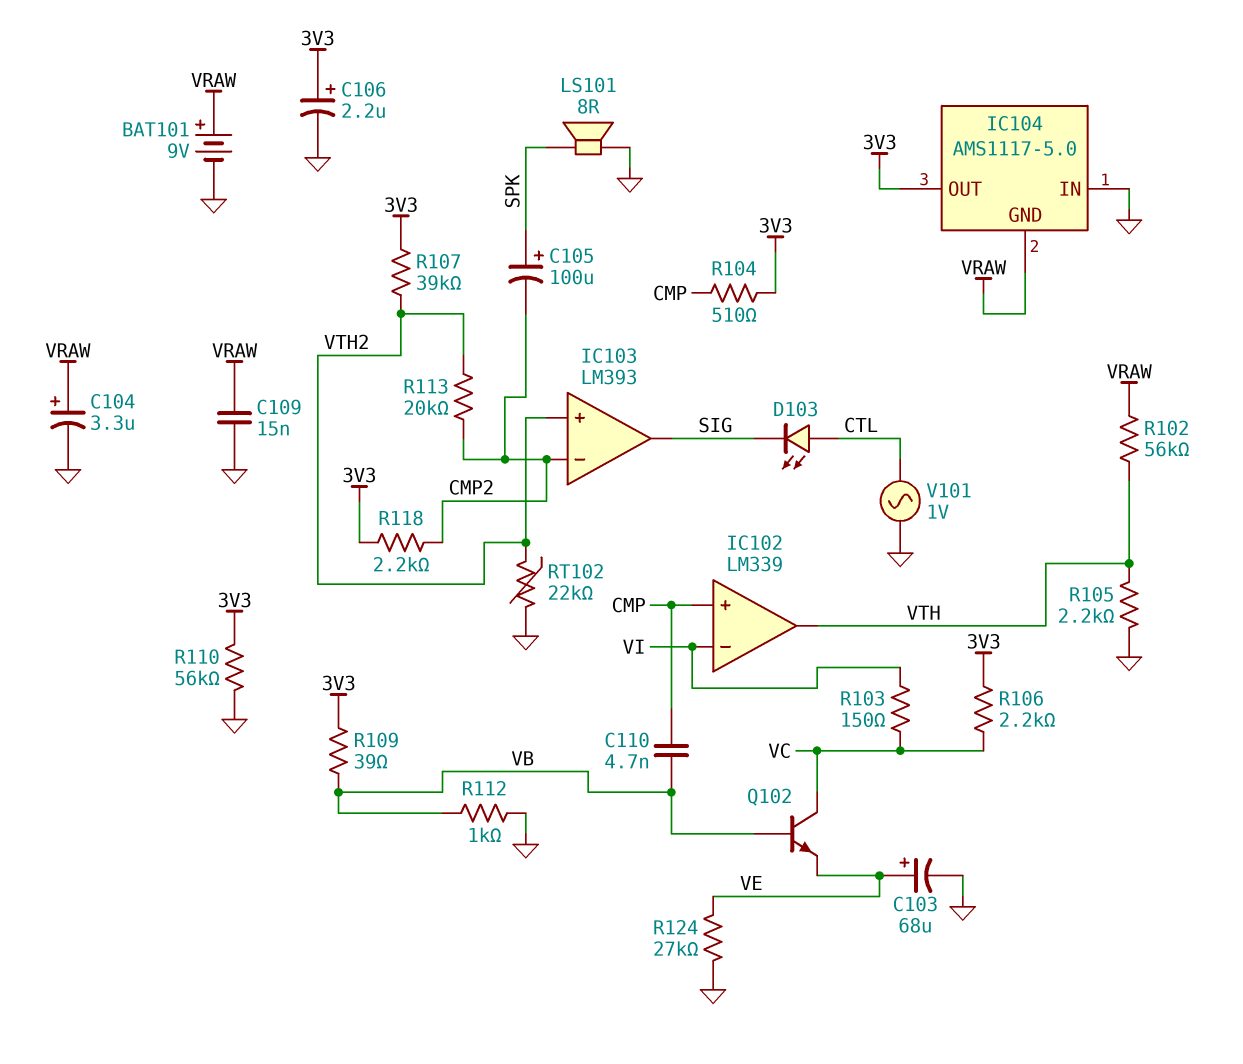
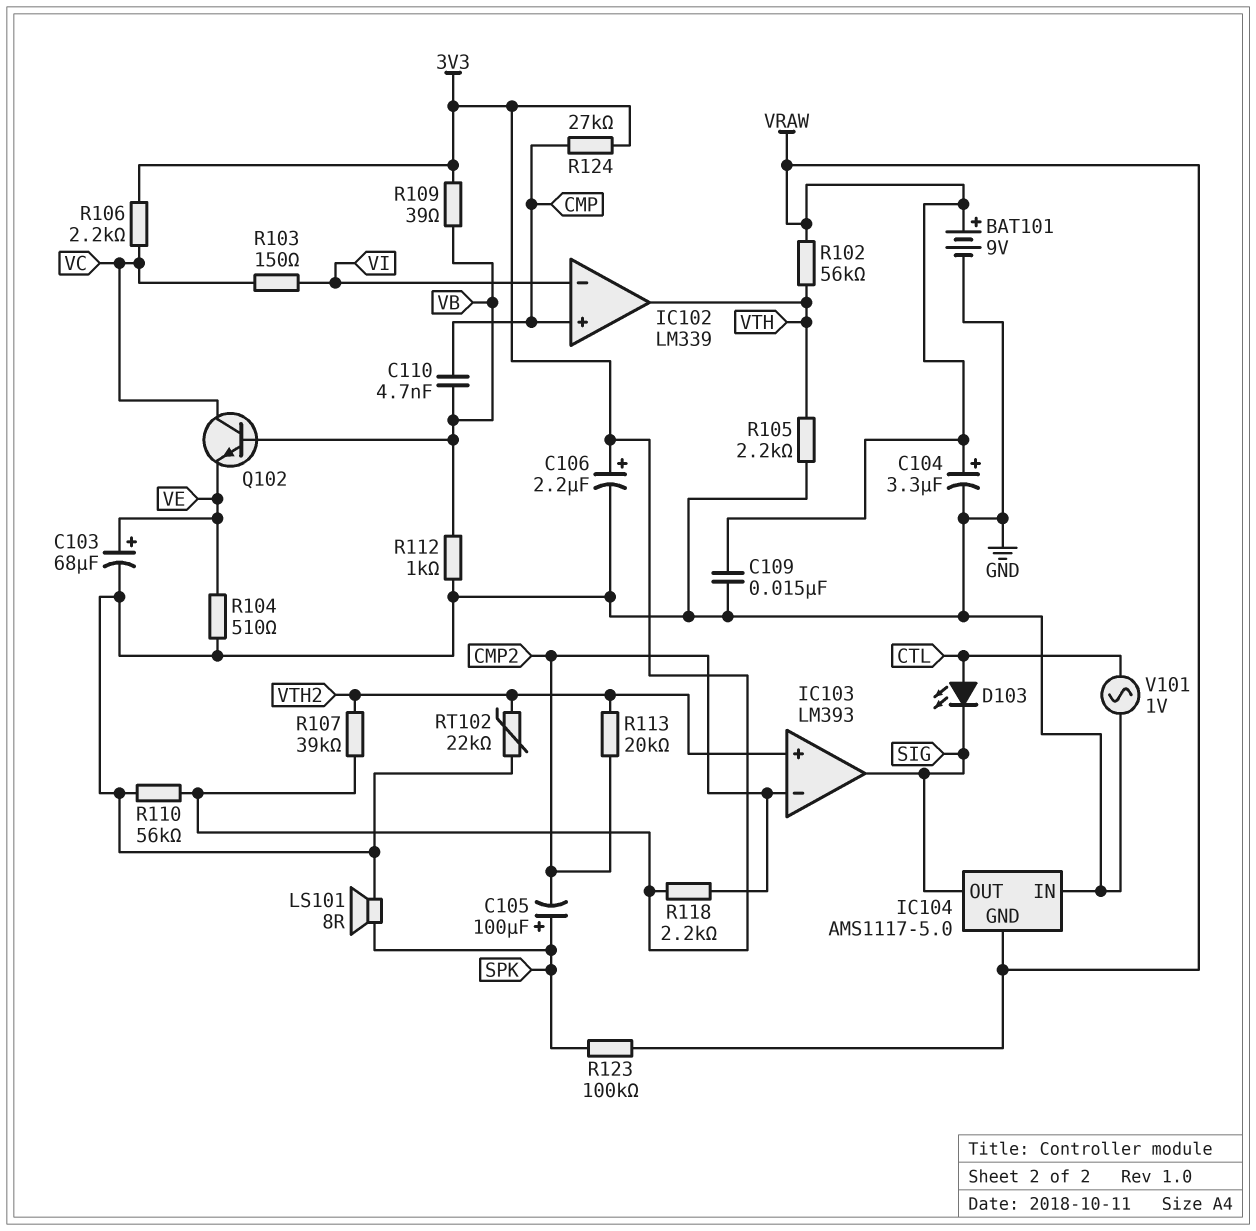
IC104 pin OUT: 3V3 -> SIG
R104: 510 (3V3, CMP) -> 510 (GND, VE)
R123: none -> 100k (SPK, VRAW)
R124: 27k (GND, VE) -> 27k (3V3, CMP)

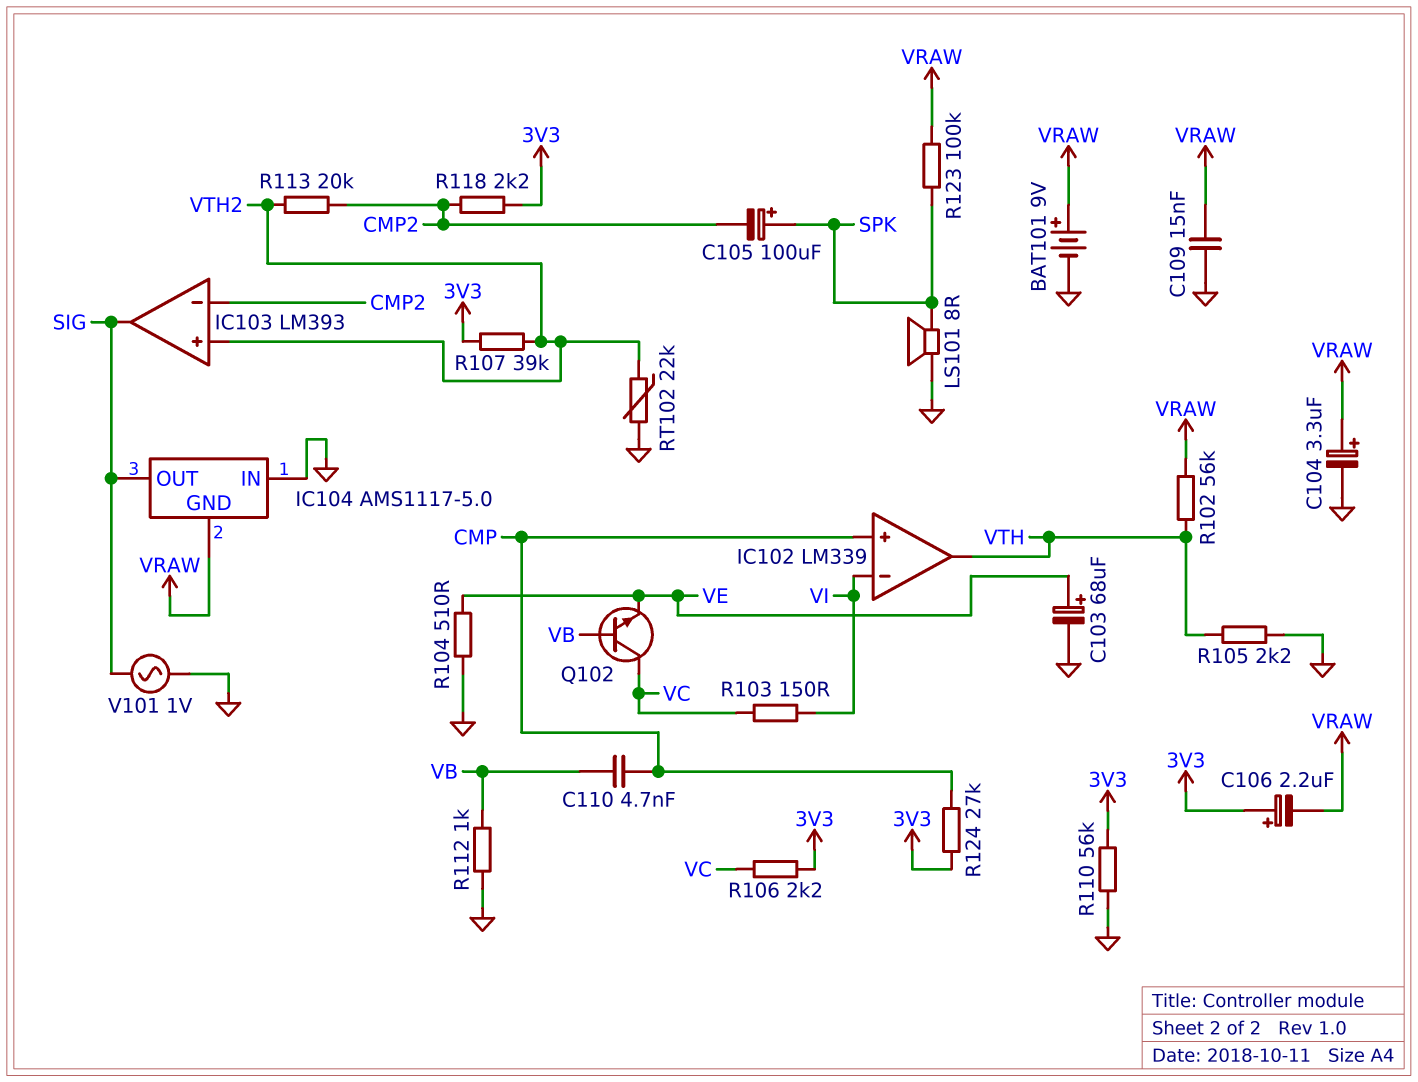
C106: 2.2uF (plus 3V3, minus GND) -> 2.2uF (plus 3V3, minus VRAW)
D103: LED (A CTL, K SIG) -> none
R109: 39 (3V3, VB) -> none
V101: AC 1V (CTL, GND) -> AC 1V (GND, SIG)

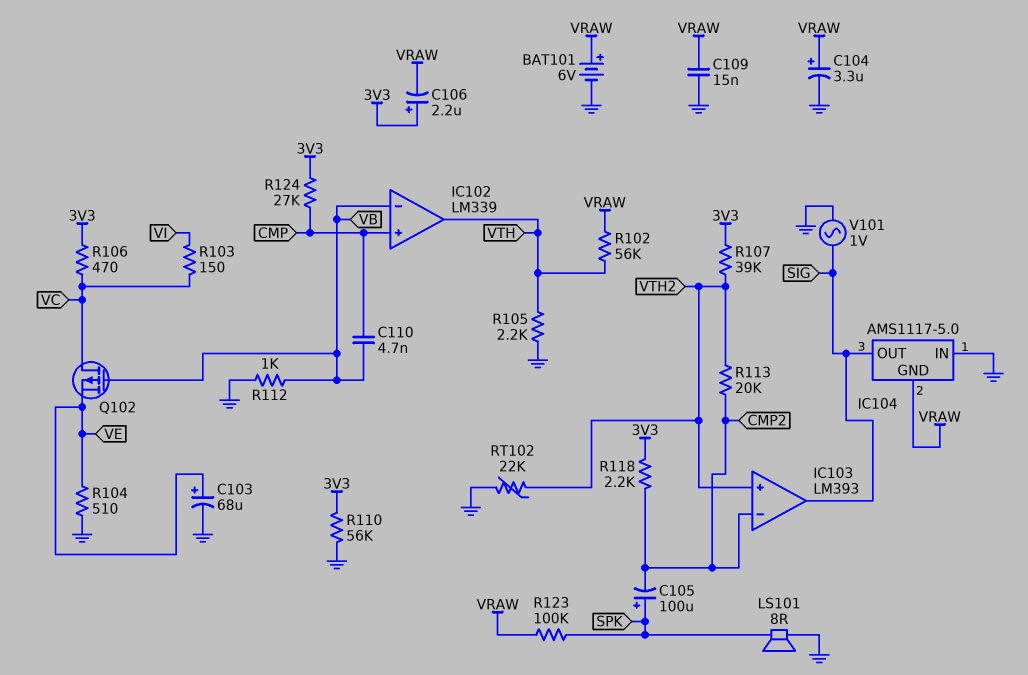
BAT101: 9V (plus VRAW, minus GND) -> 6V (plus VRAW, minus GND)
IC102 pin in-: VI -> VB
Q102: NPN (B VB, C VC, E VE) -> PMOS (G VB, D VC, S VE)
R106: 2.2k (3V3, VC) -> 470 (3V3, VC)

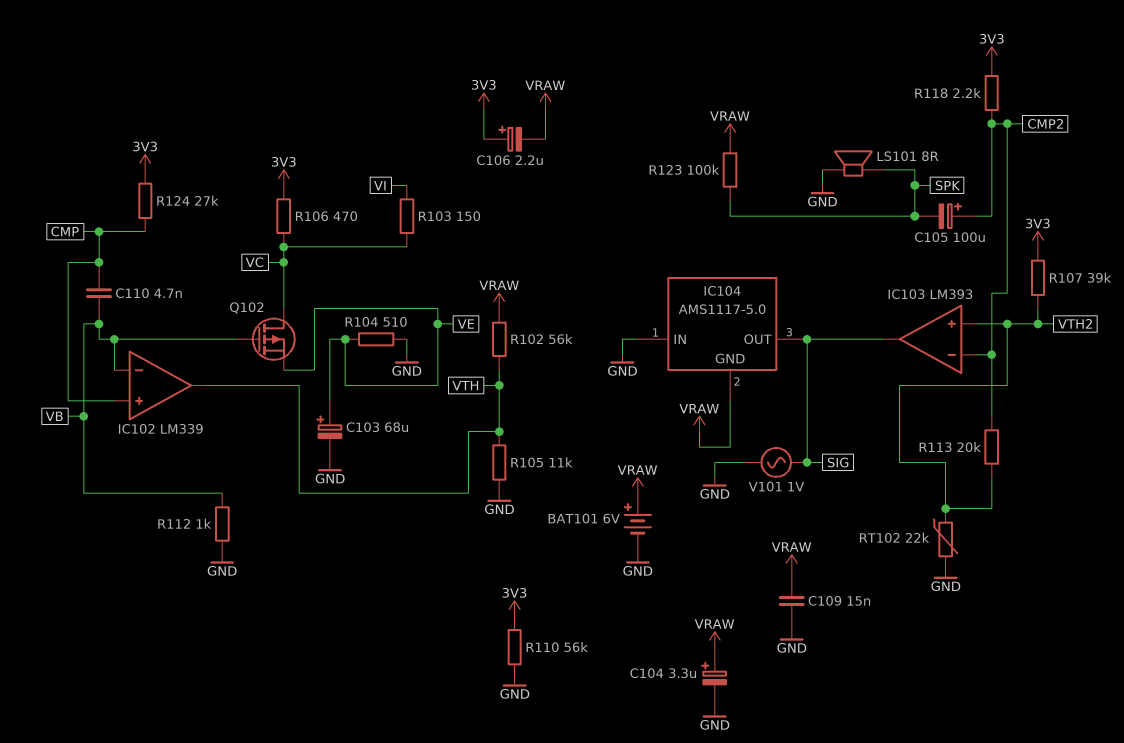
C105: 100uF (plus SPK, minus CMP2) -> 100uF (plus CMP2, minus SPK)
R105: 2.2k (GND, VTH) -> 11k (GND, VTH)

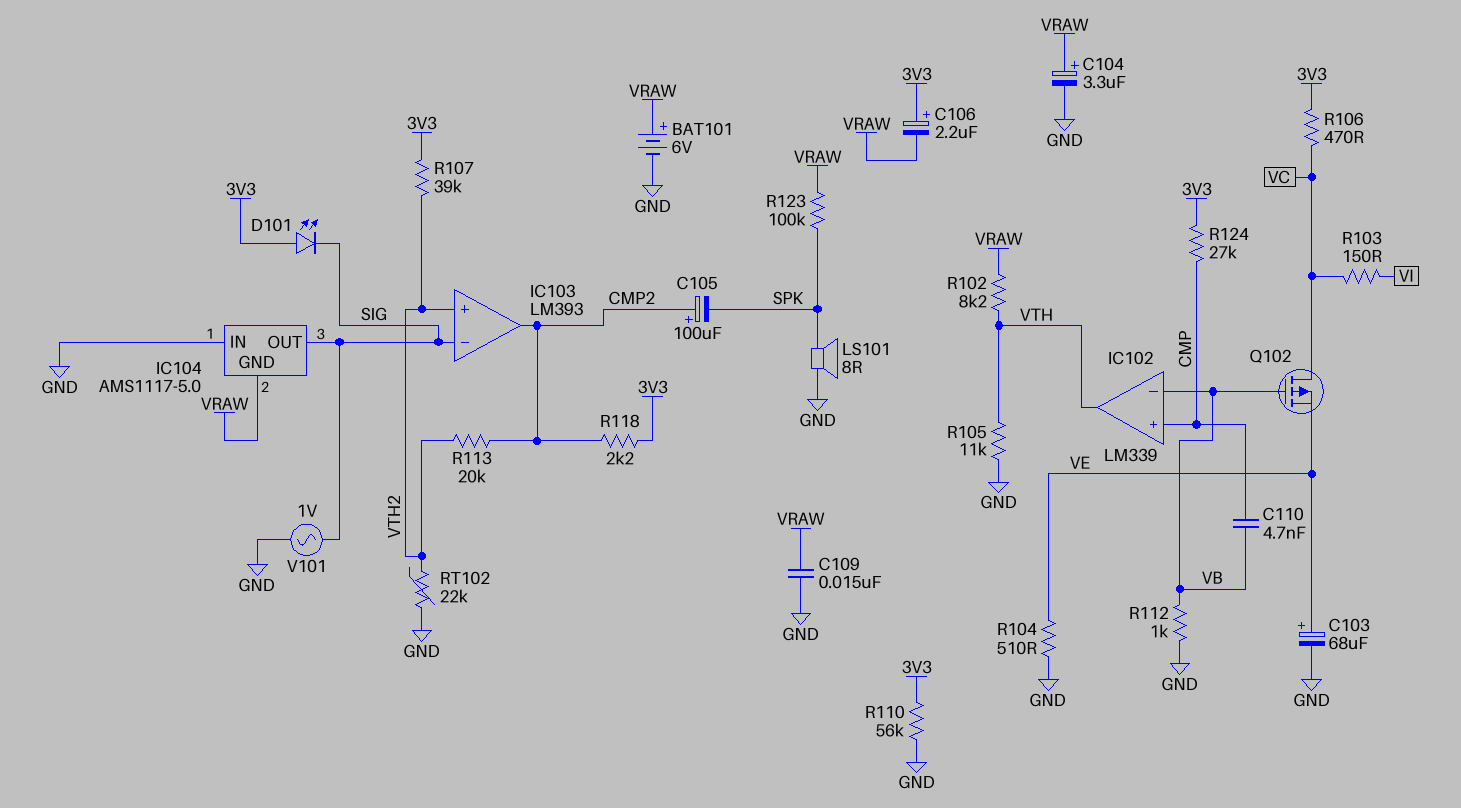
D101: none -> LED (A 3V3, K SIG)
IC103 pin in-: CMP2 -> SIG
IC103 pin out: SIG -> CMP2
R102: 56k (VRAW, VTH) -> 8.2k (VRAW, VTH)

